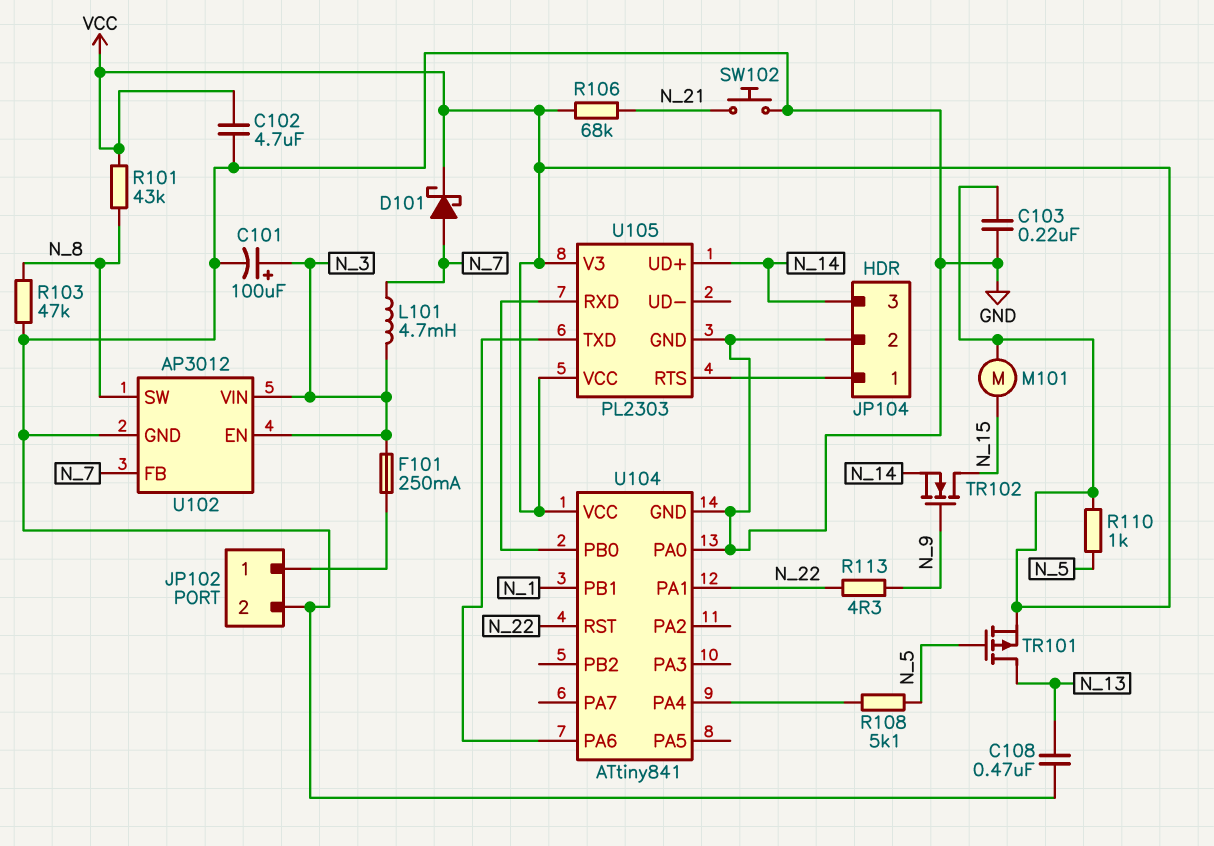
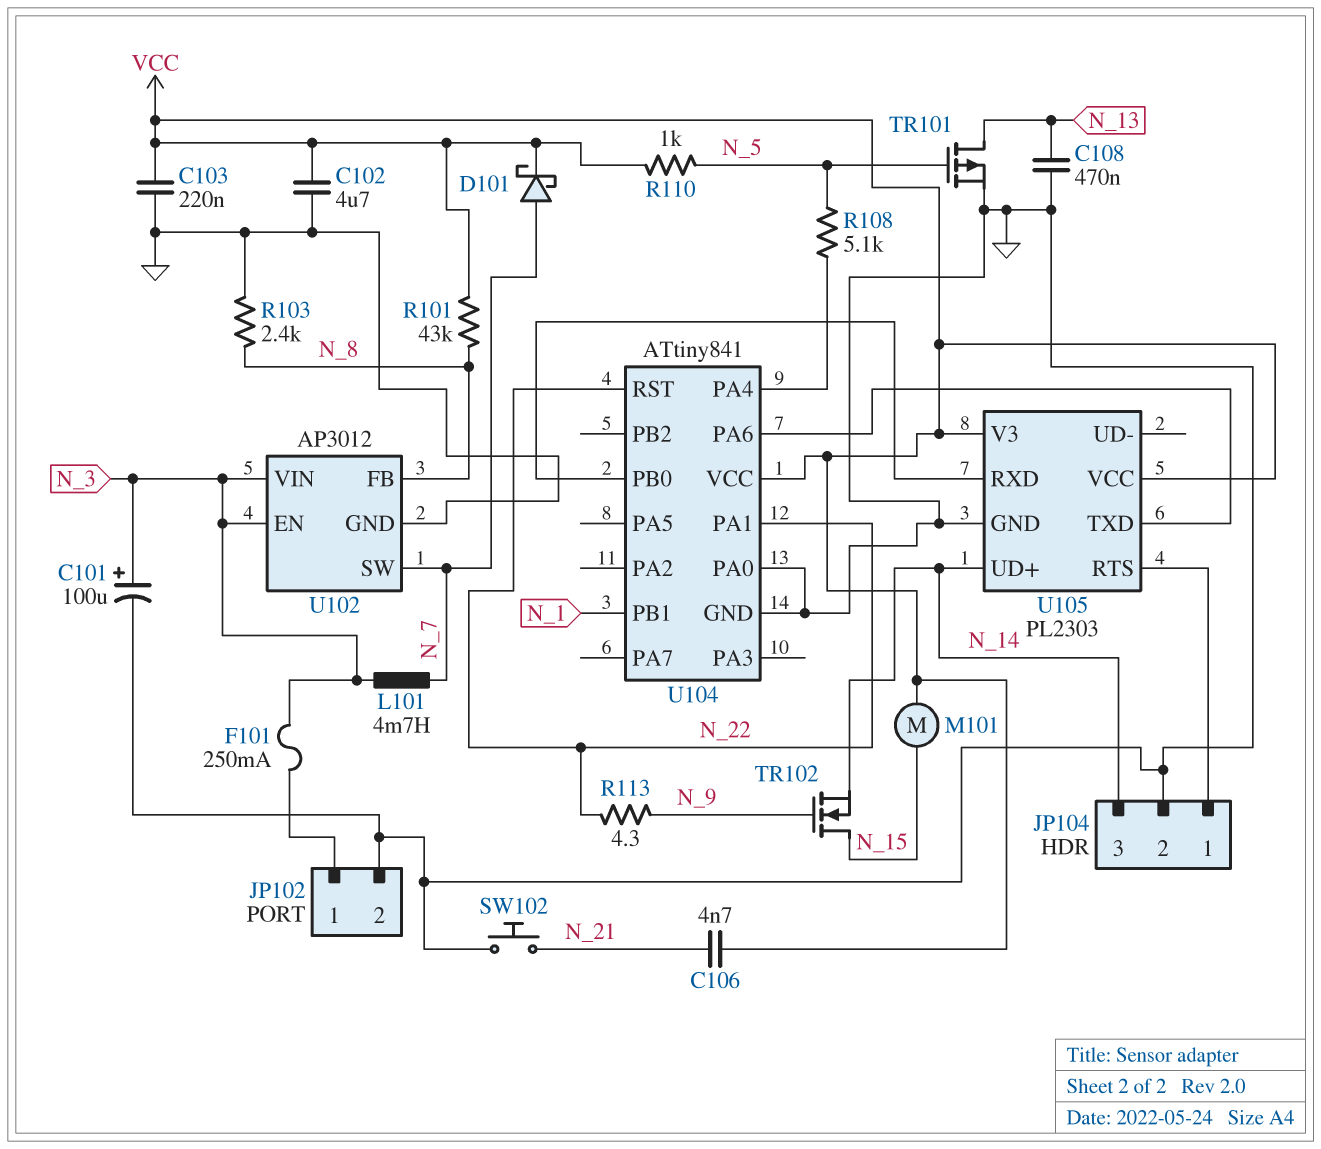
C106: none -> 4.7nF (N_21, VCC)
R103: 47k (GND, N_8) -> 2.4k (GND, N_8)
R106: 68k (N_21, VCC) -> none
TR101: PMOS (G N_5, D N_13, S VCC) -> PMOS (G N_5, D N_13, S GND)
U102 pin FB: N_7 -> N_8
U102 pin SW: N_8 -> N_7

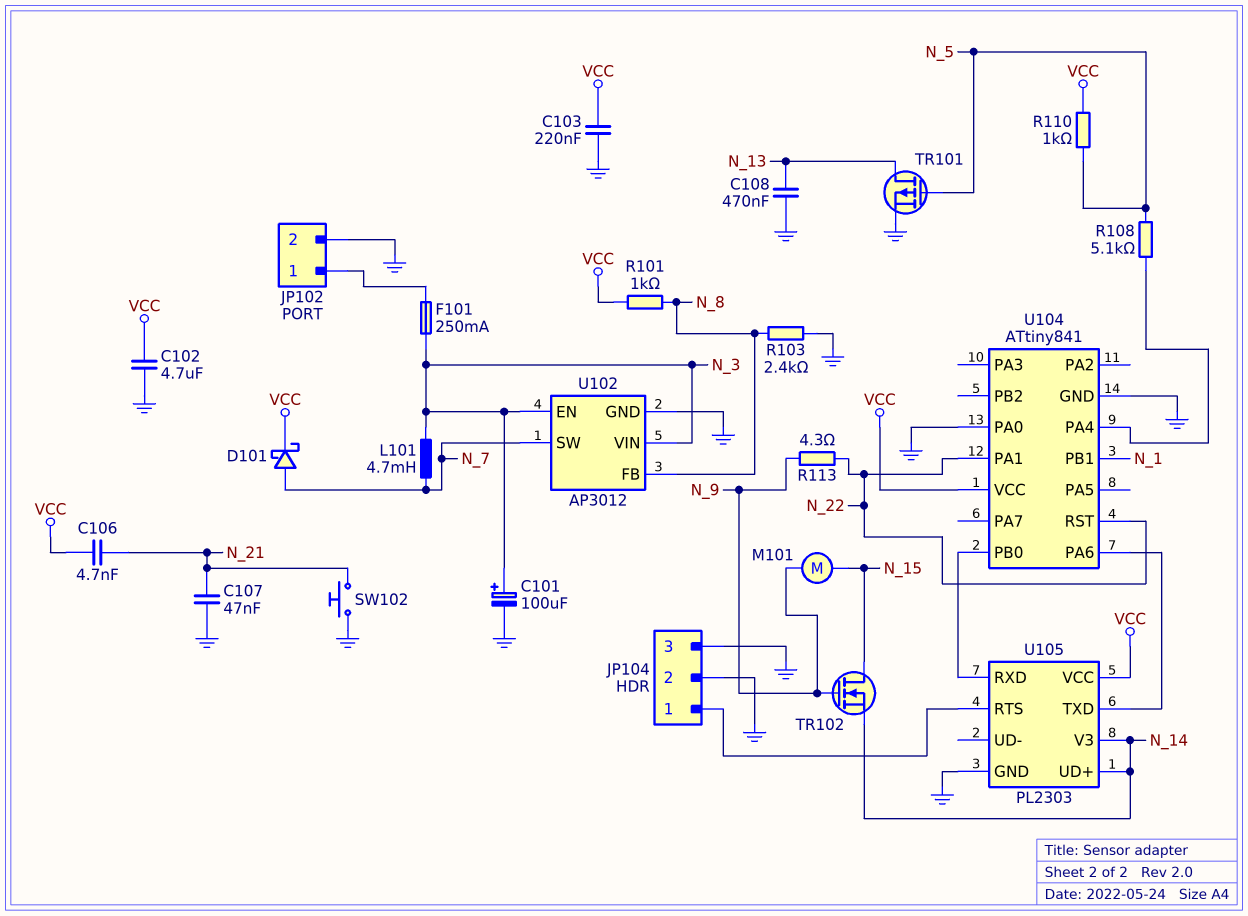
C107: none -> 47nF (GND, N_21)
JP104 pin 3: N_14 -> GND
M101: motor (N_15, VCC) -> motor (N_9, N_15)
R101: 43k (N_8, VCC) -> 1k (N_8, VCC)
U105 pin V3: VCC -> N_14

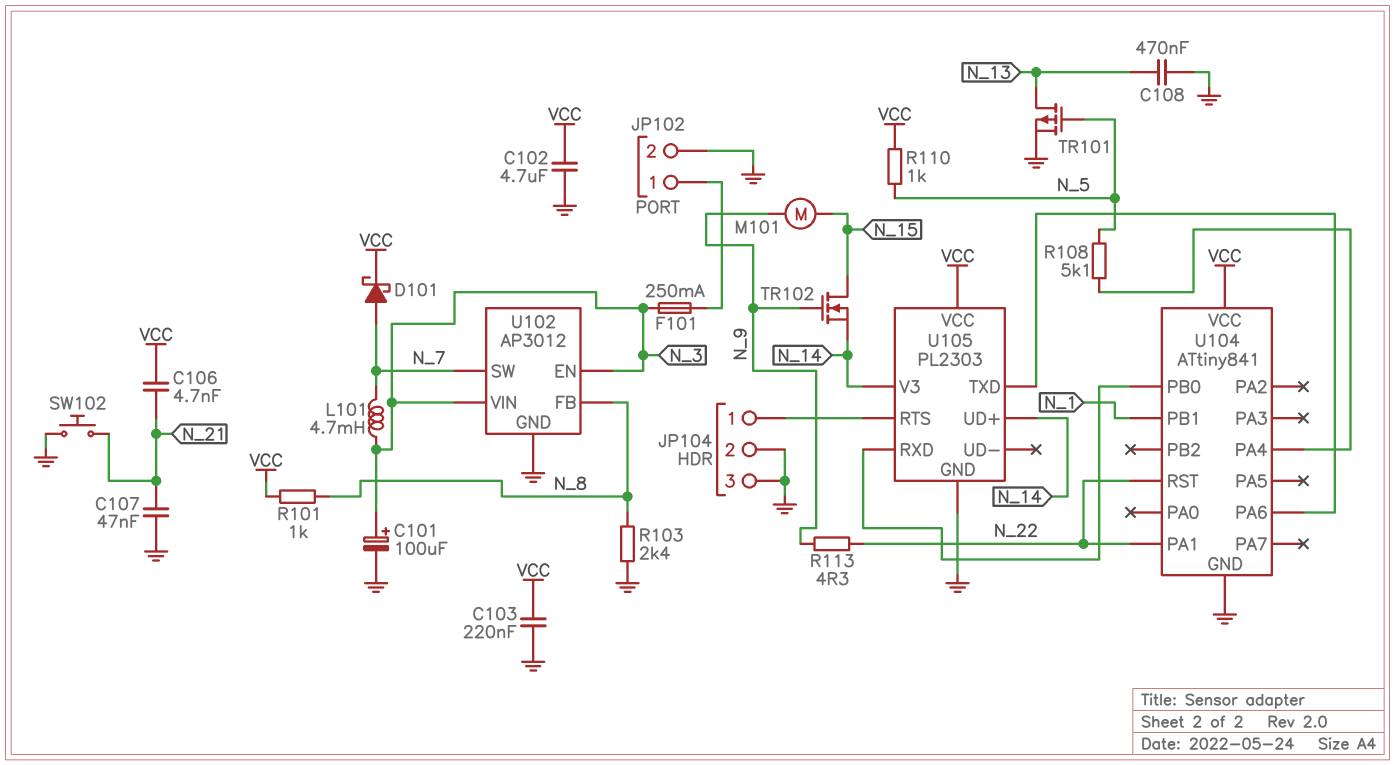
U104 pin PA0: GND -> none

